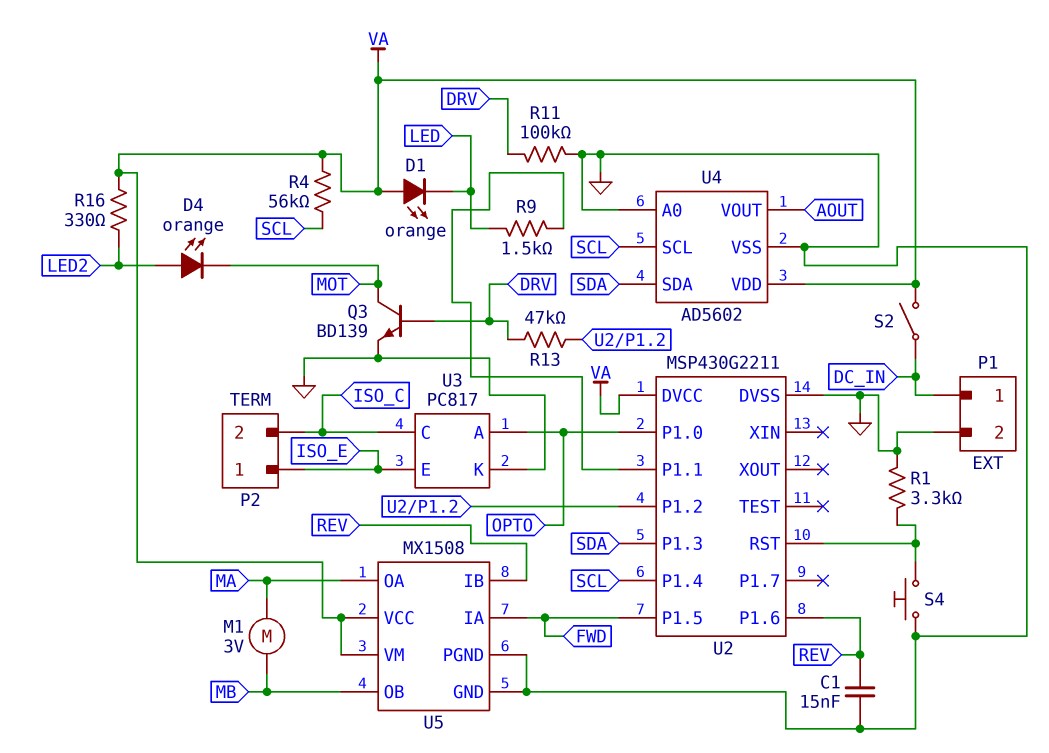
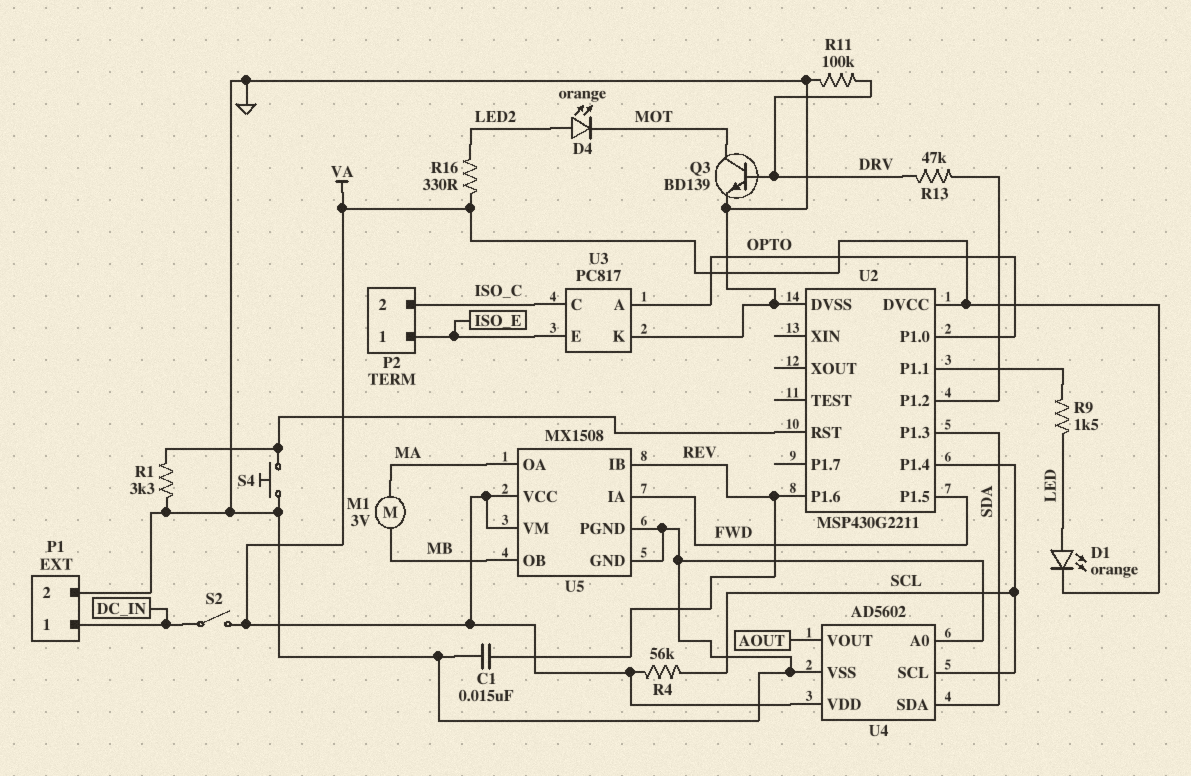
D1: LED orange (A VA, K LED) -> LED orange (A LED, K VA)

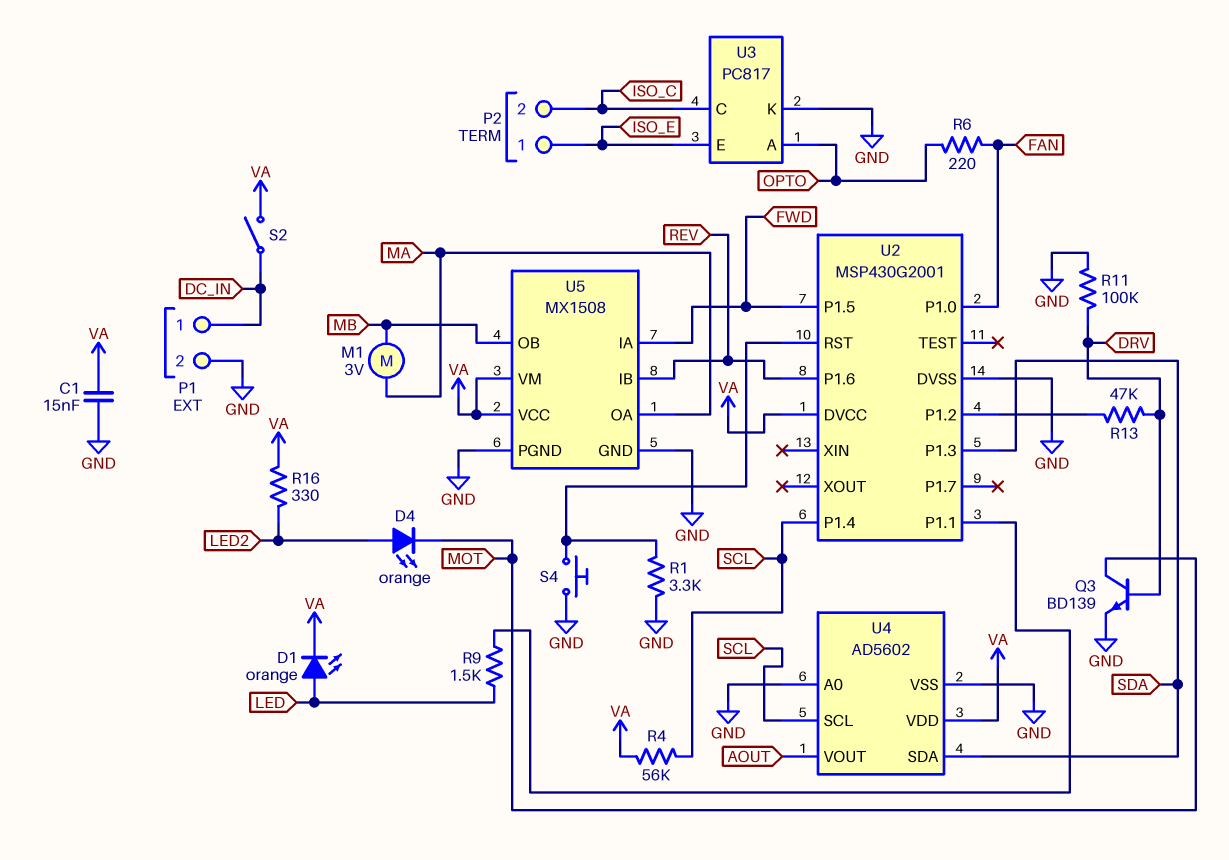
C1: 15nF (GND, REV) -> 15nF (GND, VA)
R6: none -> 220 (FAN, OPTO)
U2: MSP430G2211 -> MSP430G2001
U2 pin P1.0: OPTO -> FAN

